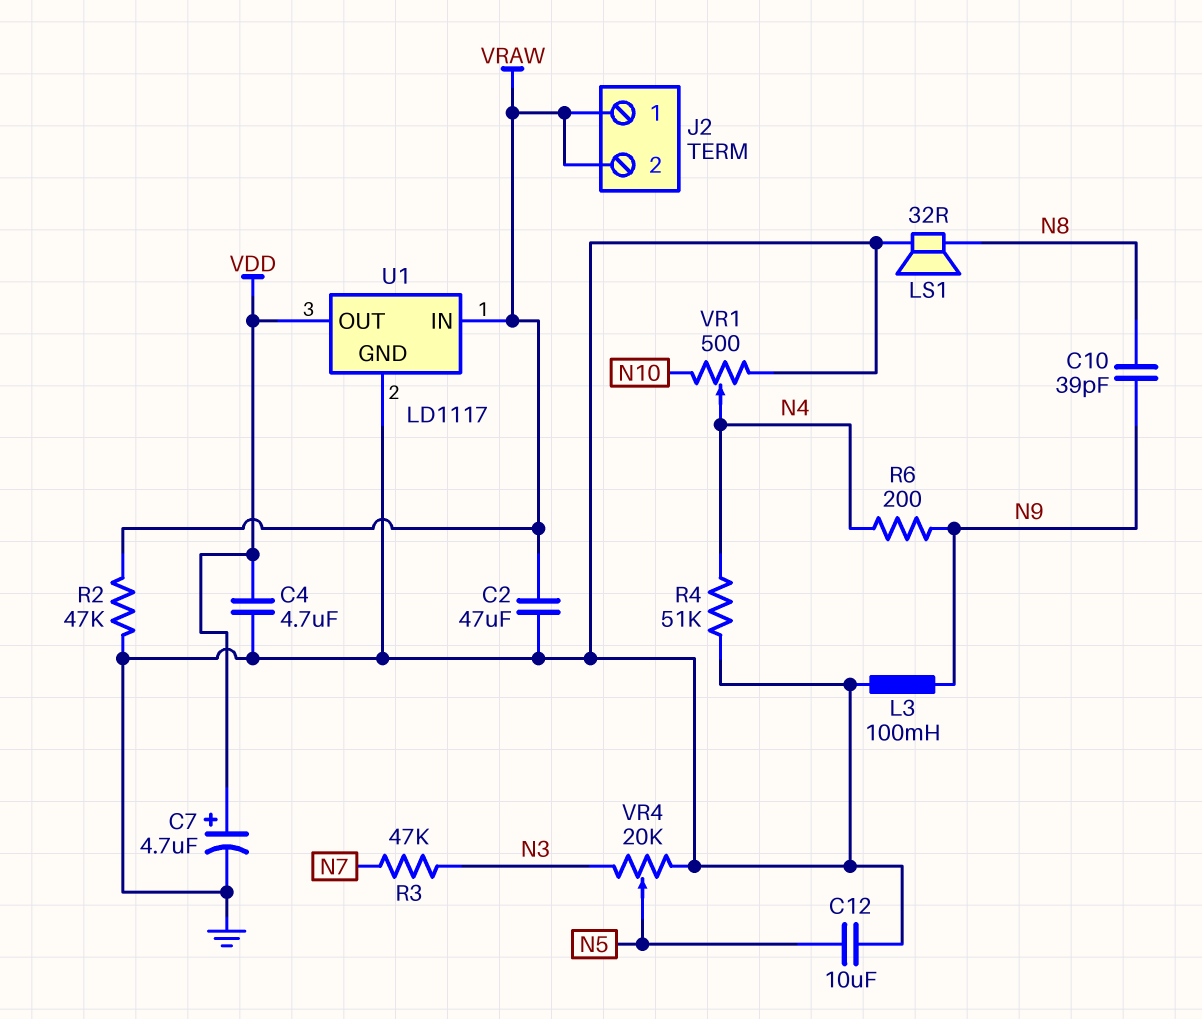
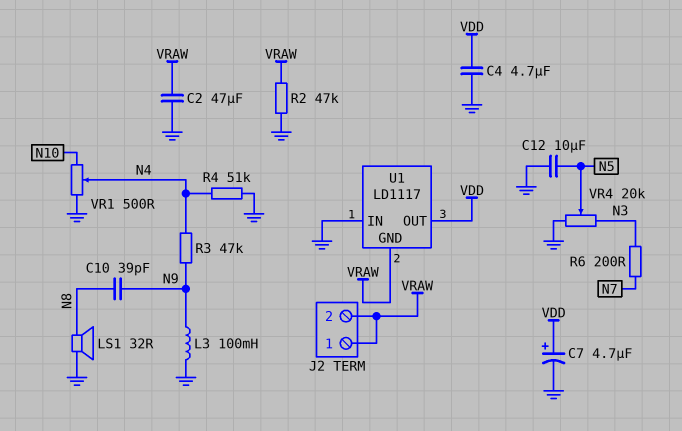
R3: 47k (N3, N7) -> 47k (N4, N9)
R6: 200 (N4, N9) -> 200 (N3, N7)
U1 pin GND: GND -> VRAW
U1 pin IN: VRAW -> GND

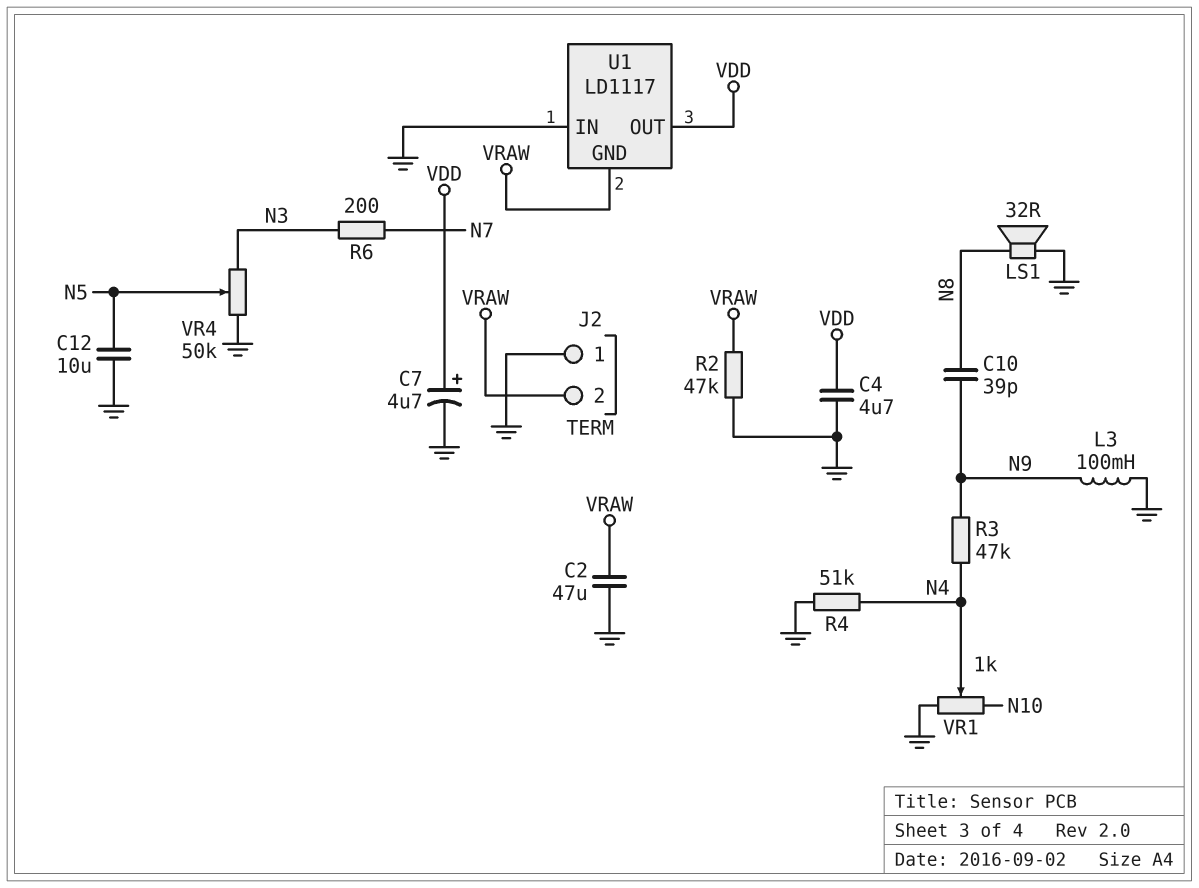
J2 pin 1: VRAW -> GND
VR1: 500 (GND, N10, wiper N4) -> 1k (GND, N10, wiper N4)
VR4: 20k (GND, N3, wiper N5) -> 50k (GND, N3, wiper N5)

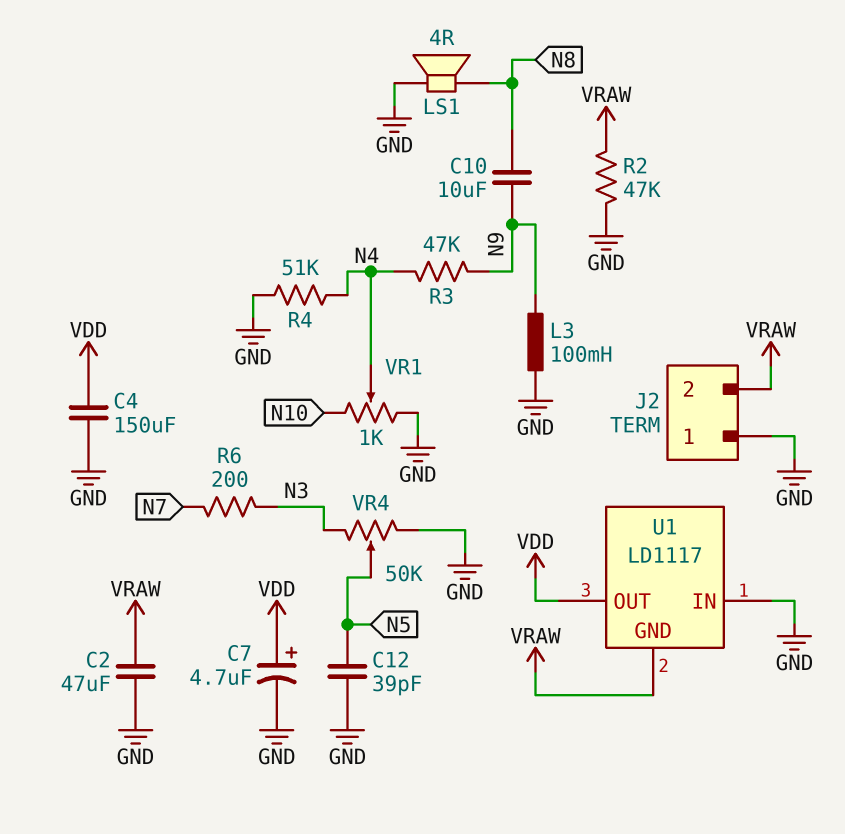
C4: 4.7uF (GND, VDD) -> 150uF (GND, VDD)
C10: 39pF (N8, N9) -> 10uF (N8, N9)
C12: 10uF (GND, N5) -> 39pF (GND, N5)
LS1: speaker 32R (GND, N8) -> speaker 4R (GND, N8)

